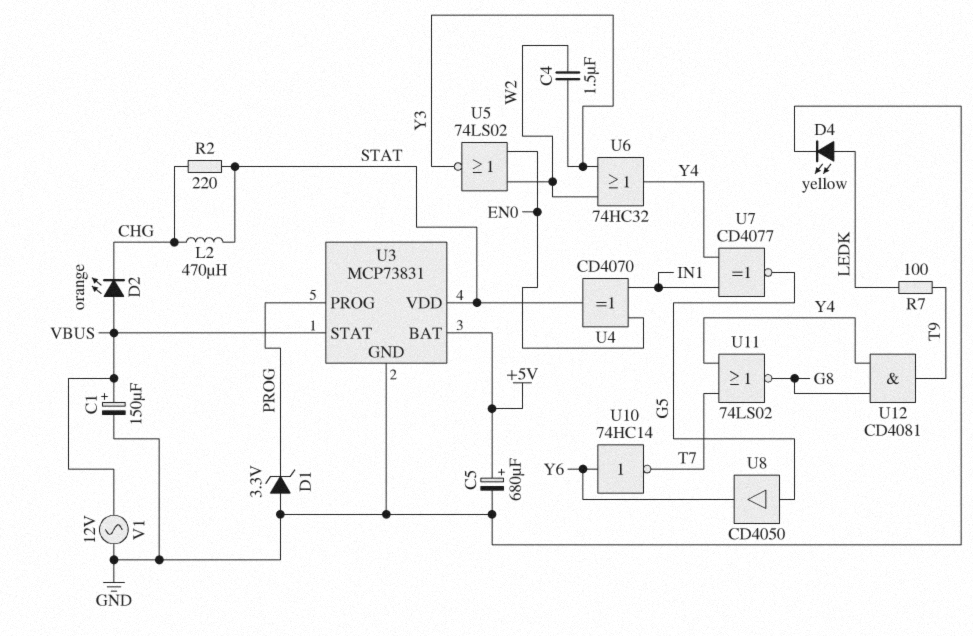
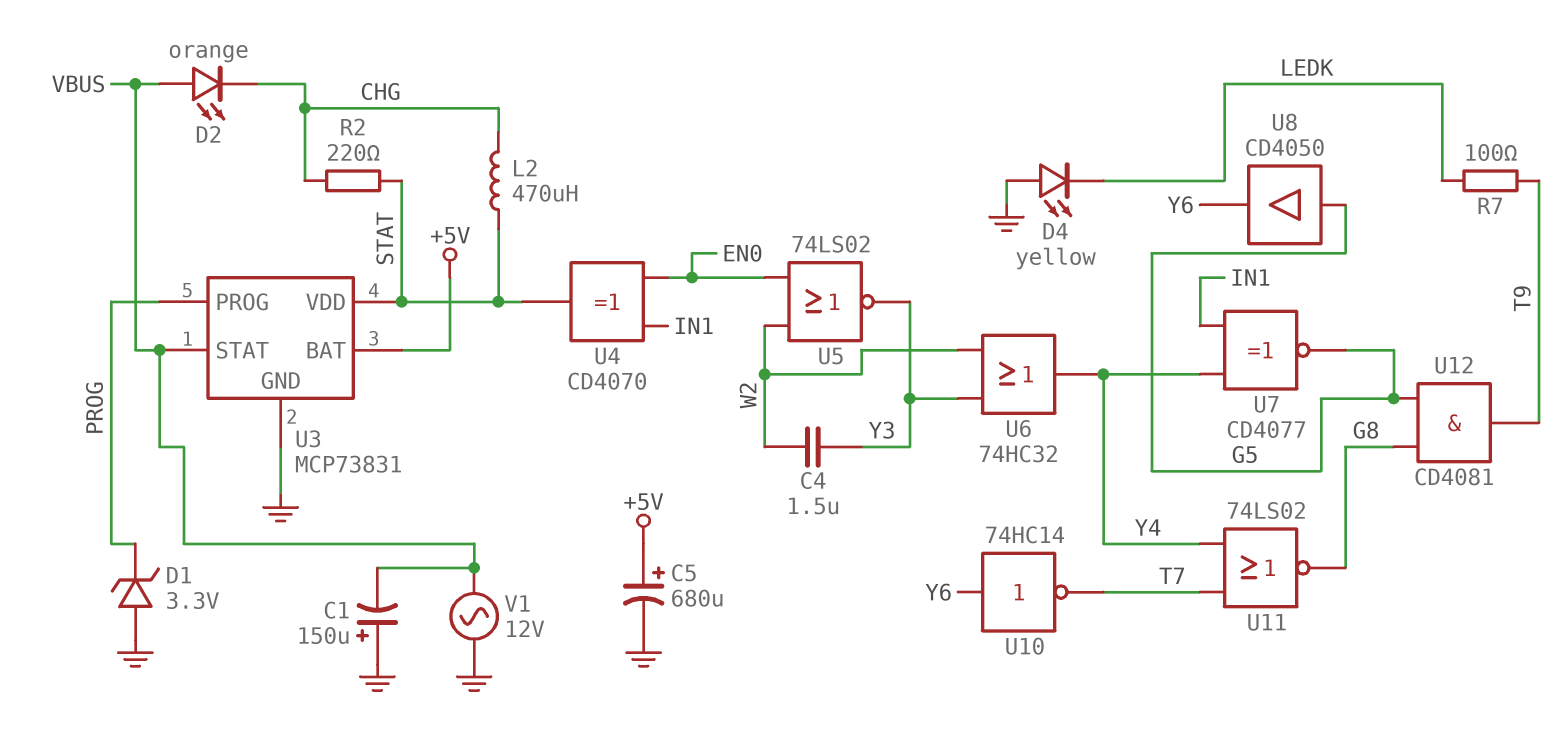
C1: 150uF (plus VBUS, minus GND) -> 150uF (plus GND, minus VBUS)
D4: LED yellow (A LEDK, K GND) -> LED yellow (A GND, K LEDK)
U12: AND CD4081 (in G8, in Y4, out T9) -> AND CD4081 (in G5, in G8, out T9)

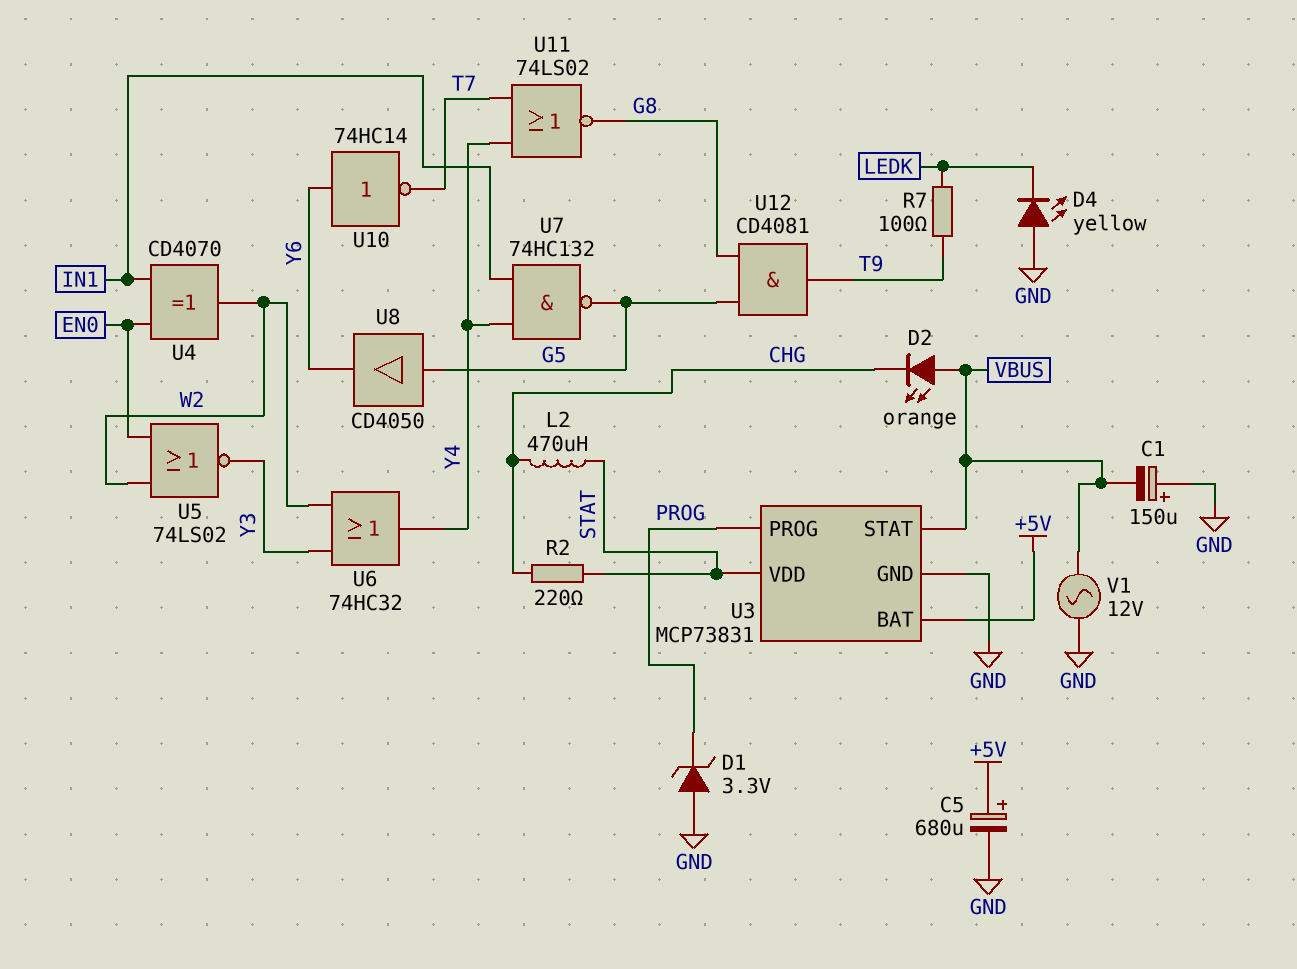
C4: 1.5uF (W2, Y3) -> none
U4: XOR CD4070 (in EN0, in IN1, out STAT) -> XOR CD4070 (in EN0, in IN1, out W2)
U7: XNOR CD4077 (in IN1, in Y4, out G5) -> NAND 74HC132 (in IN1, in Y4, out G5)

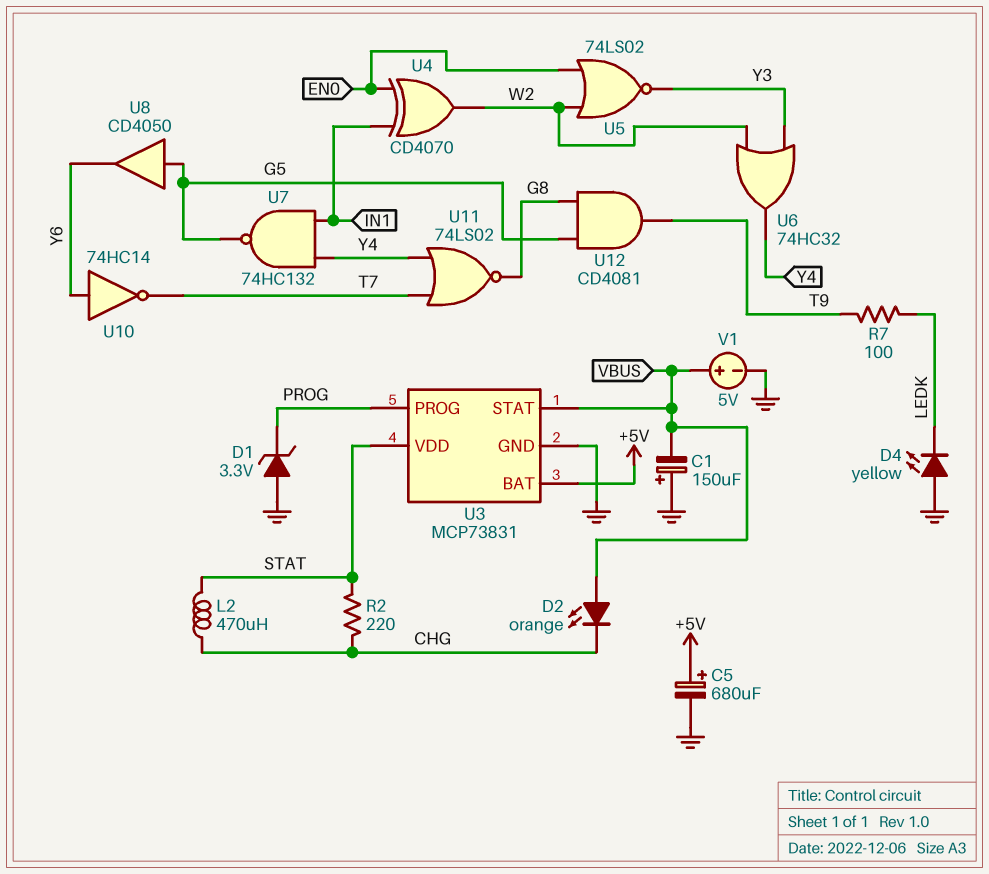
V1: AC 12V (GND, VBUS) -> 5V (plus VBUS, minus GND)

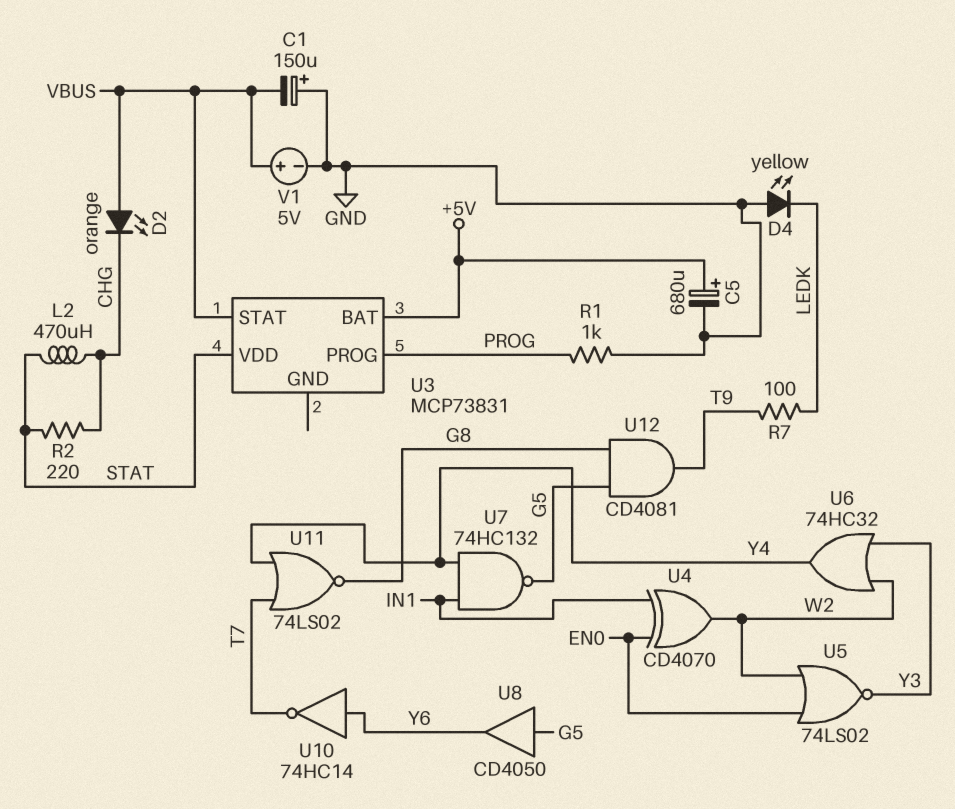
D1: zener 3.3V (A GND, K PROG) -> none
R1: none -> 1k (GND, PROG)
U3 pin GND: GND -> none

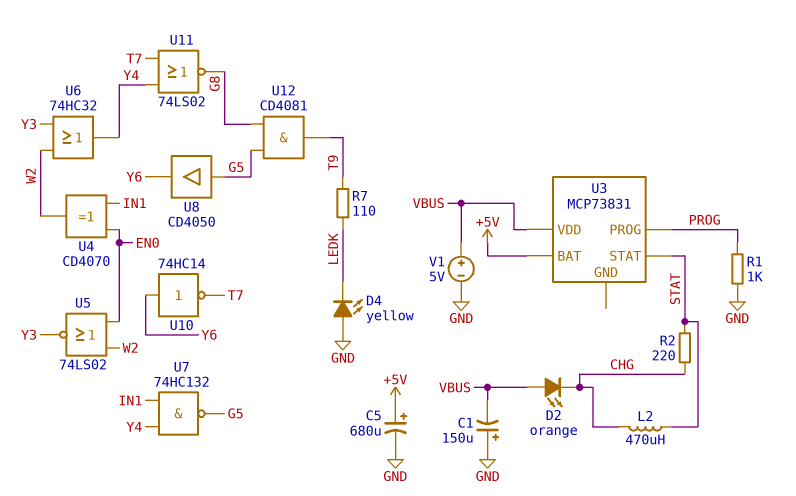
R7: 100 (LEDK, T9) -> 110 (LEDK, T9)
U3 pin STAT: VBUS -> STAT
U3 pin VDD: STAT -> VBUS

